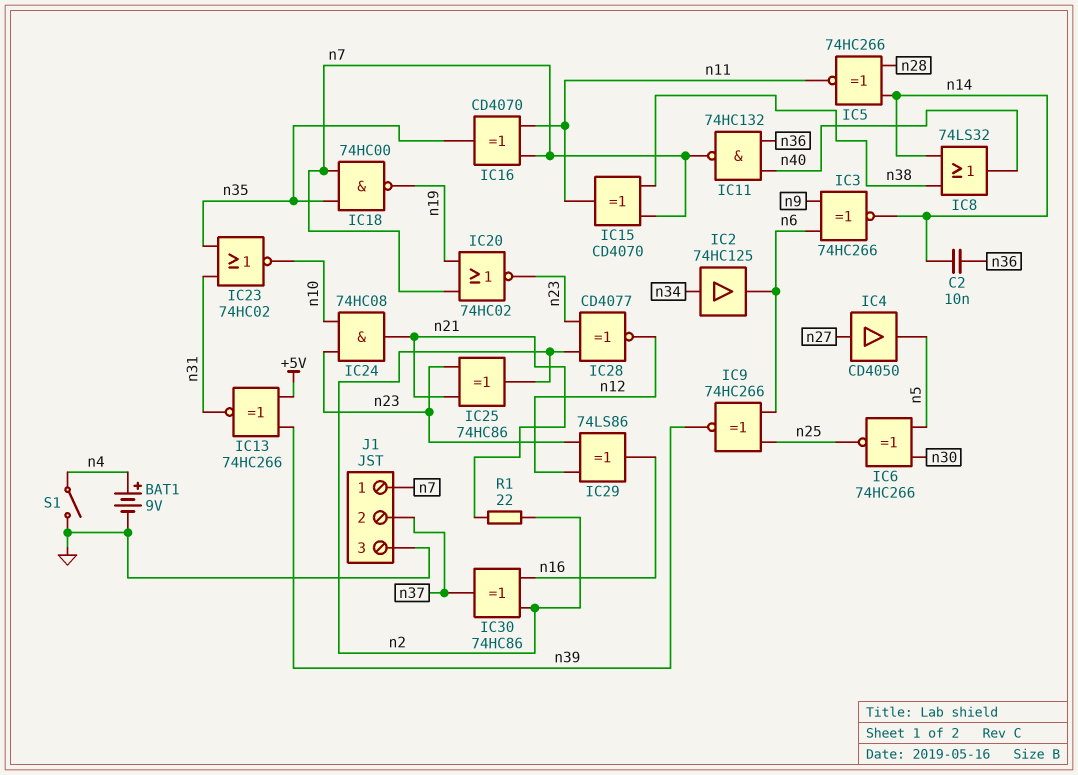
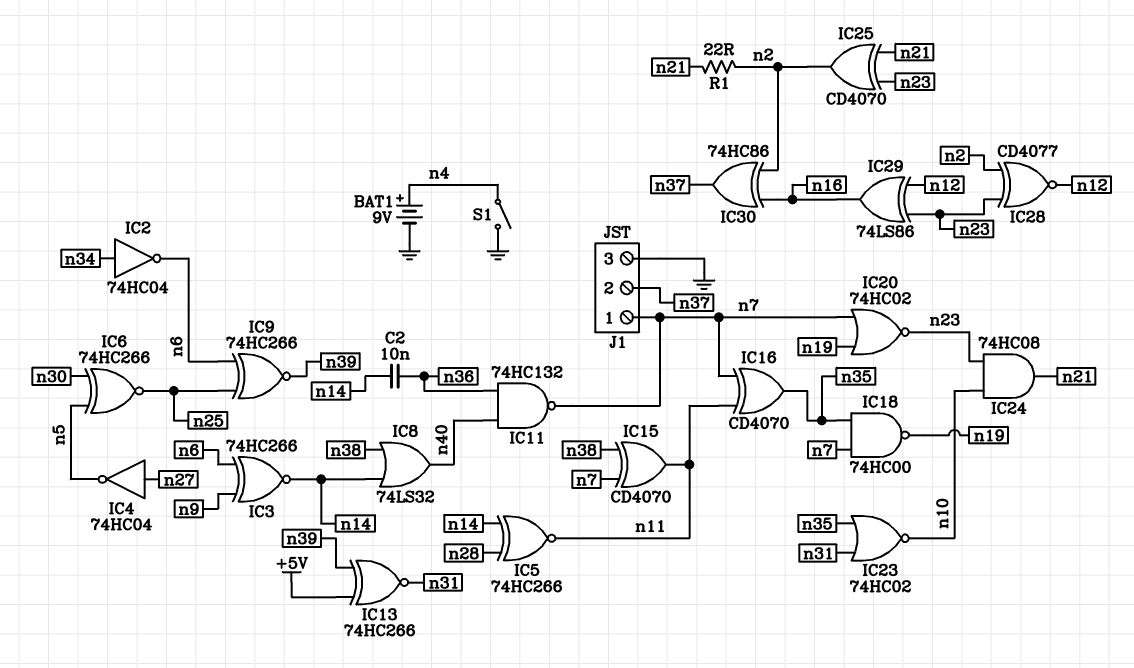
IC2: buffer 74HC125 (in n34, out n6) -> NOT 74HC04 (in n34, out n6)
IC4: buffer CD4050 (in n27, out n5) -> NOT 74HC04 (in n27, out n5)
IC25: XOR 74HC86 (in n21, in n23, out n2) -> XOR CD4070 (in n21, in n23, out n2)

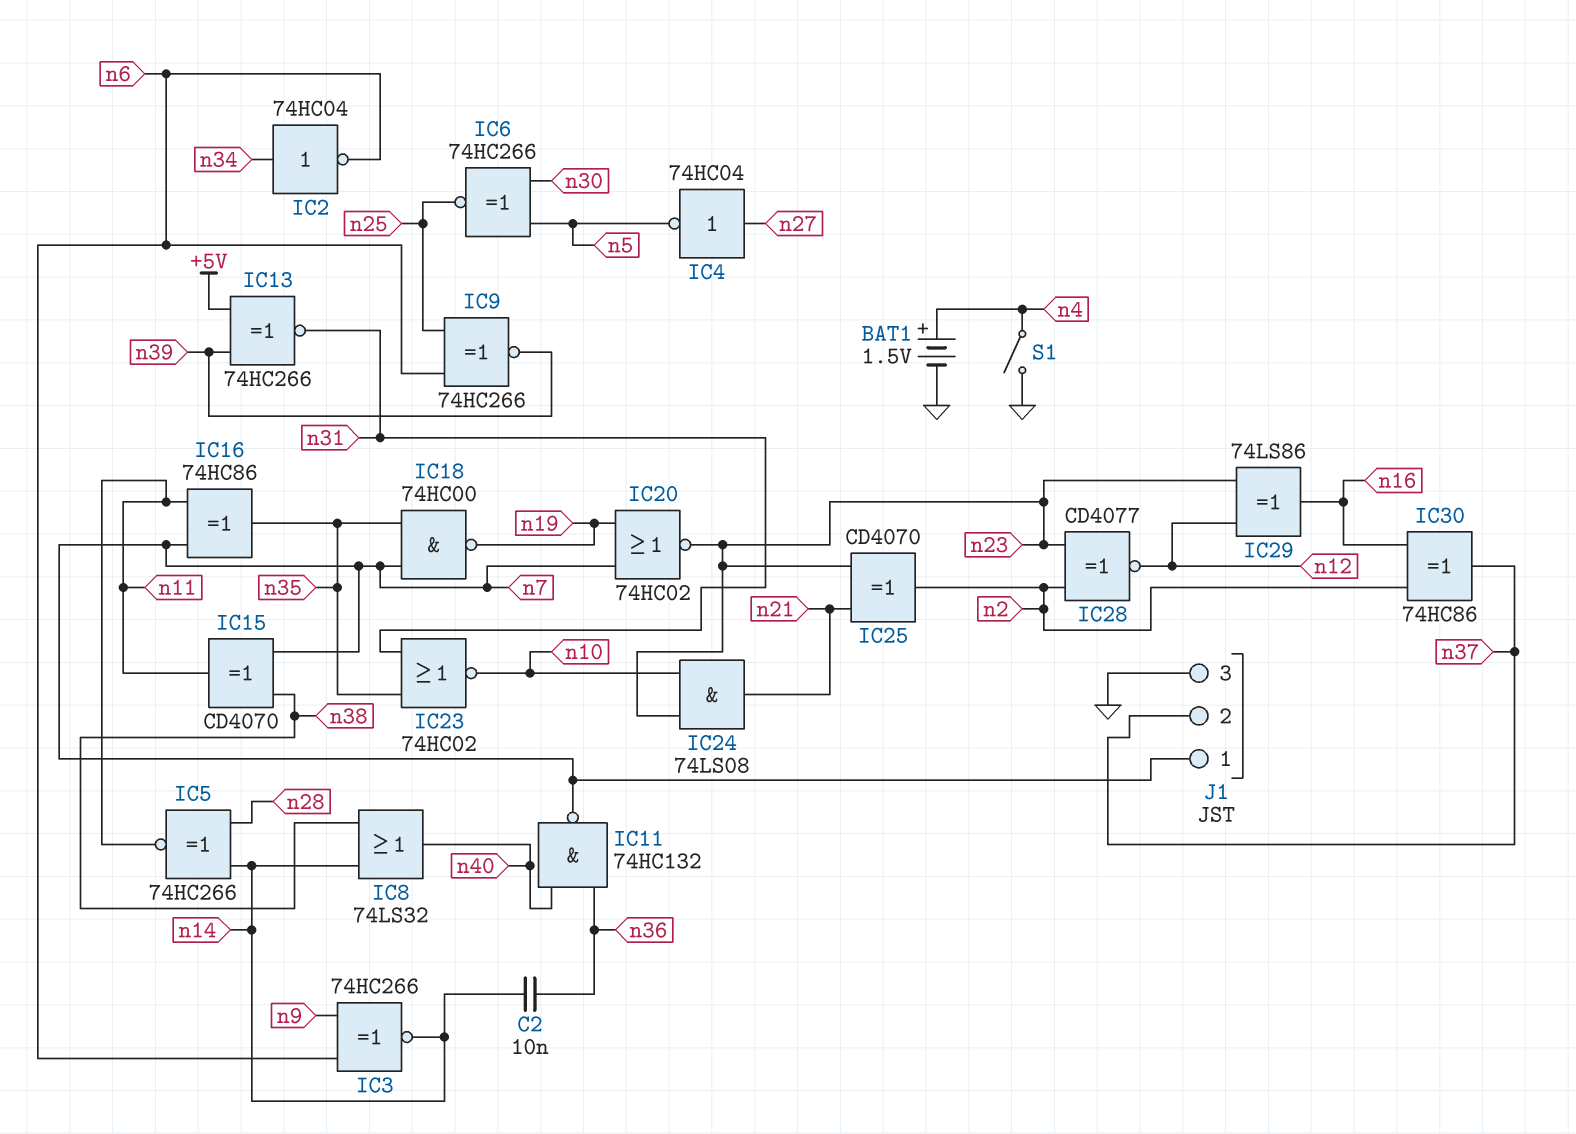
BAT1: 9V (plus n4, minus GND) -> 1.5V (plus n4, minus GND)
IC16: XOR CD4070 (in n7, in n11, out n35) -> XOR 74HC86 (in n7, in n11, out n35)
IC24: AND 74HC08 (in n10, in n23, out n21) -> AND 74LS08 (in n10, in n23, out n21)
R1: 22 (n2, n21) -> none

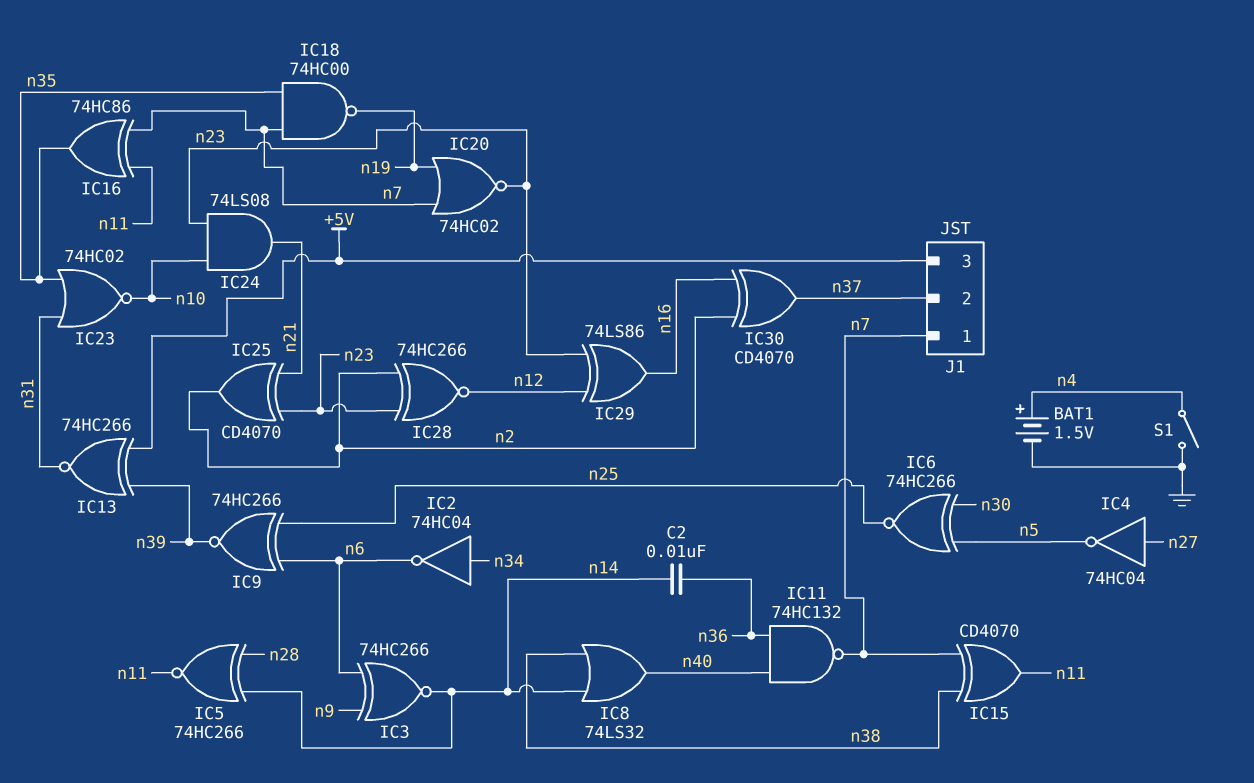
IC28: XNOR CD4077 (in n2, in n23, out n12) -> XNOR 74HC266 (in n2, in n23, out n12)
IC30: XOR 74HC86 (in n2, in n16, out n37) -> XOR CD4070 (in n2, in n16, out n37)
J1 pin 3: GND -> +5V

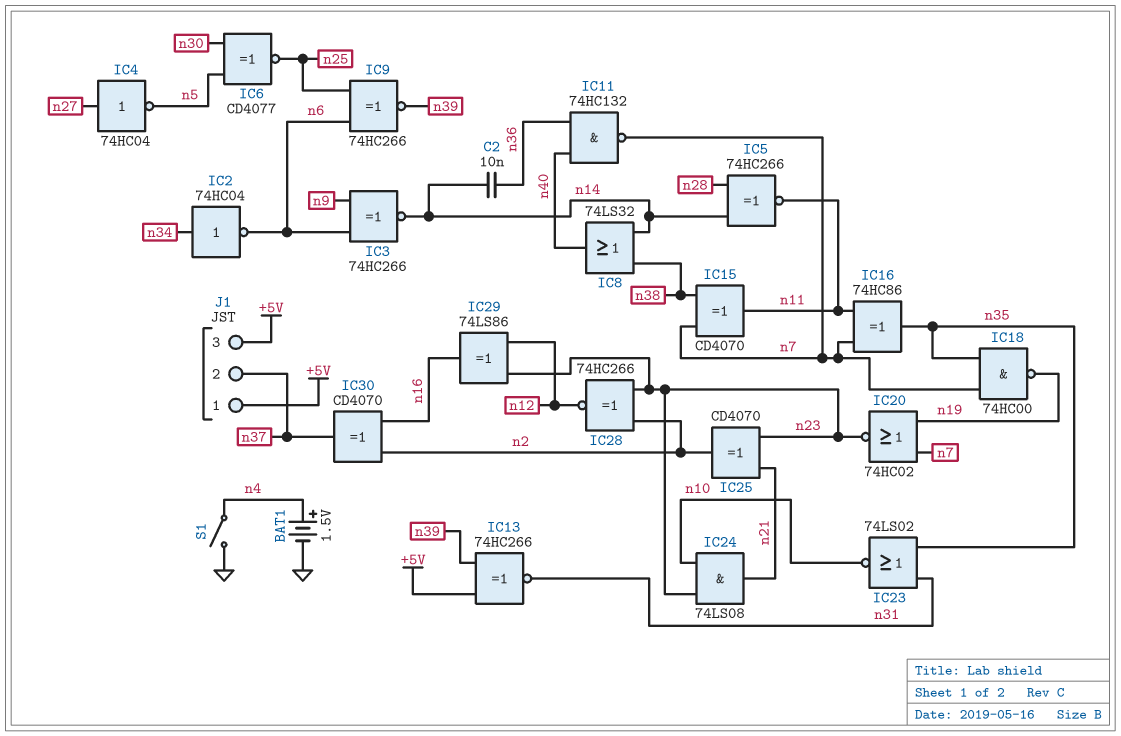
IC6: XNOR 74HC266 (in n5, in n30, out n25) -> XNOR CD4077 (in n5, in n30, out n25)
IC23: NOR 74HC02 (in n31, in n35, out n10) -> NOR 74LS02 (in n31, in n35, out n10)
J1 pin 1: n7 -> +5V

